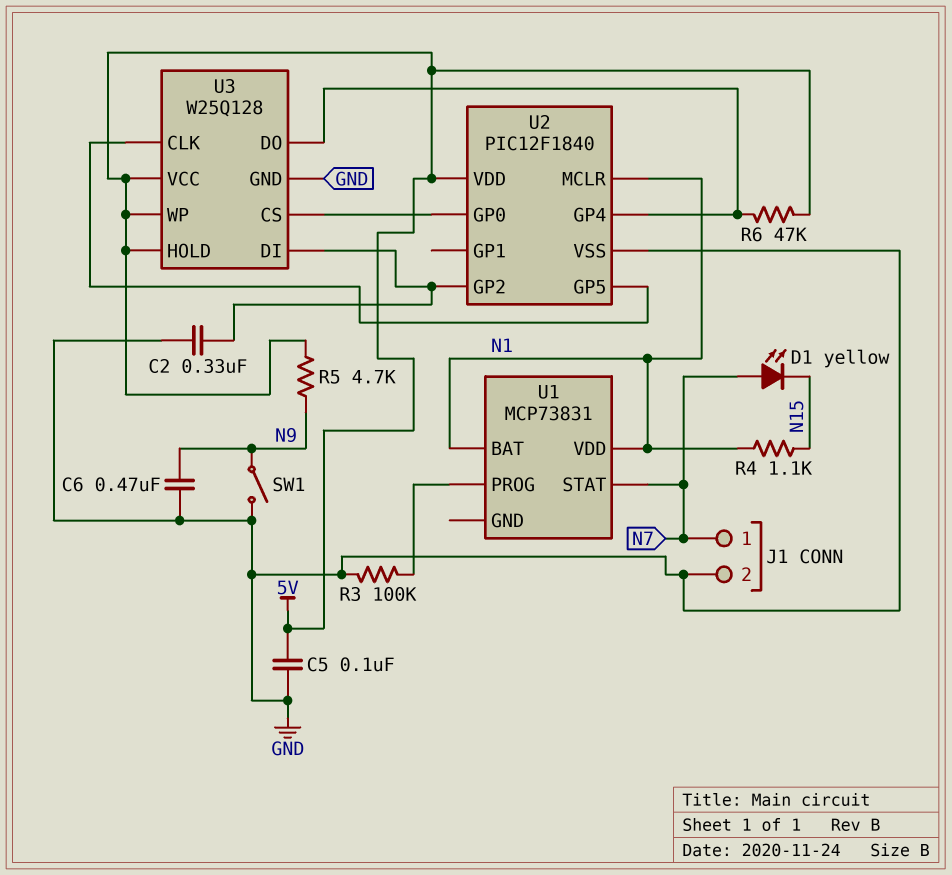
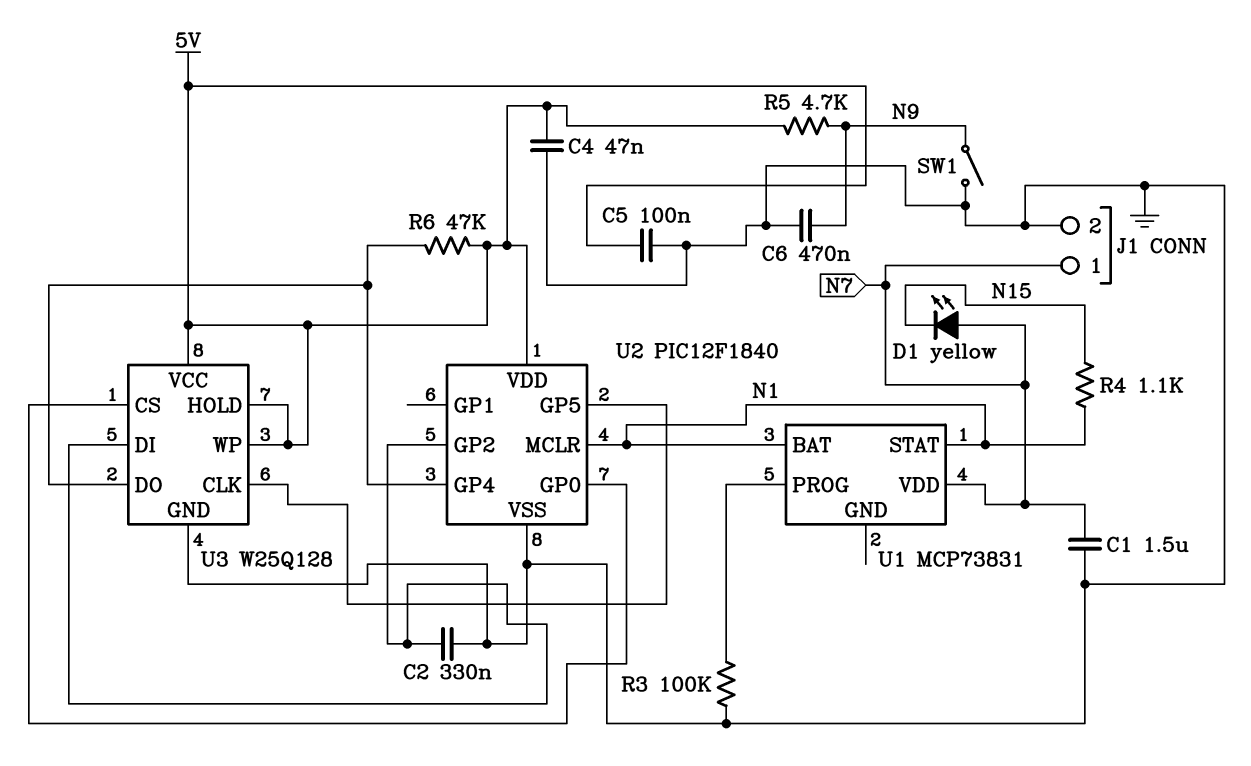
C1: none -> 1.5uF (GND, N7)
C4: none -> 47nF (5V, GND)
U1 pin STAT: N7 -> N1
U1 pin VDD: N1 -> N7

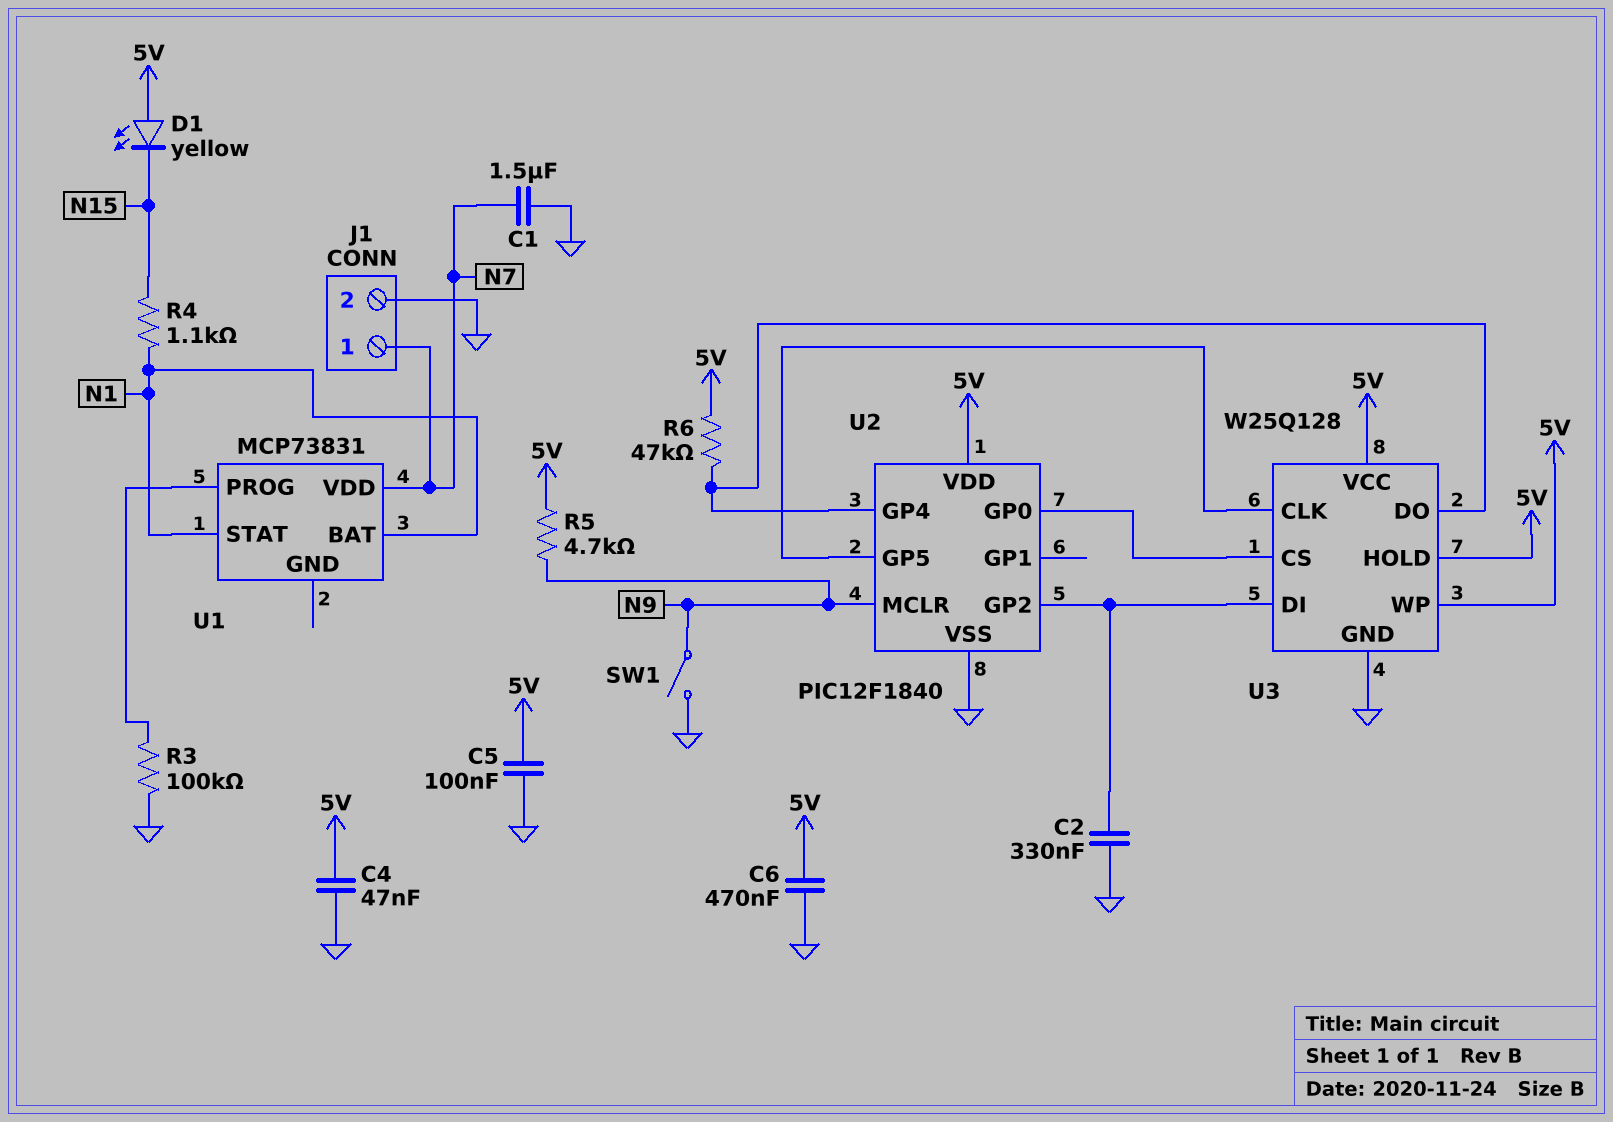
C6: 470nF (GND, N9) -> 470nF (5V, GND)
D1: LED yellow (A N7, K N15) -> LED yellow (A 5V, K N15)
U2 pin MCLR: N1 -> N9

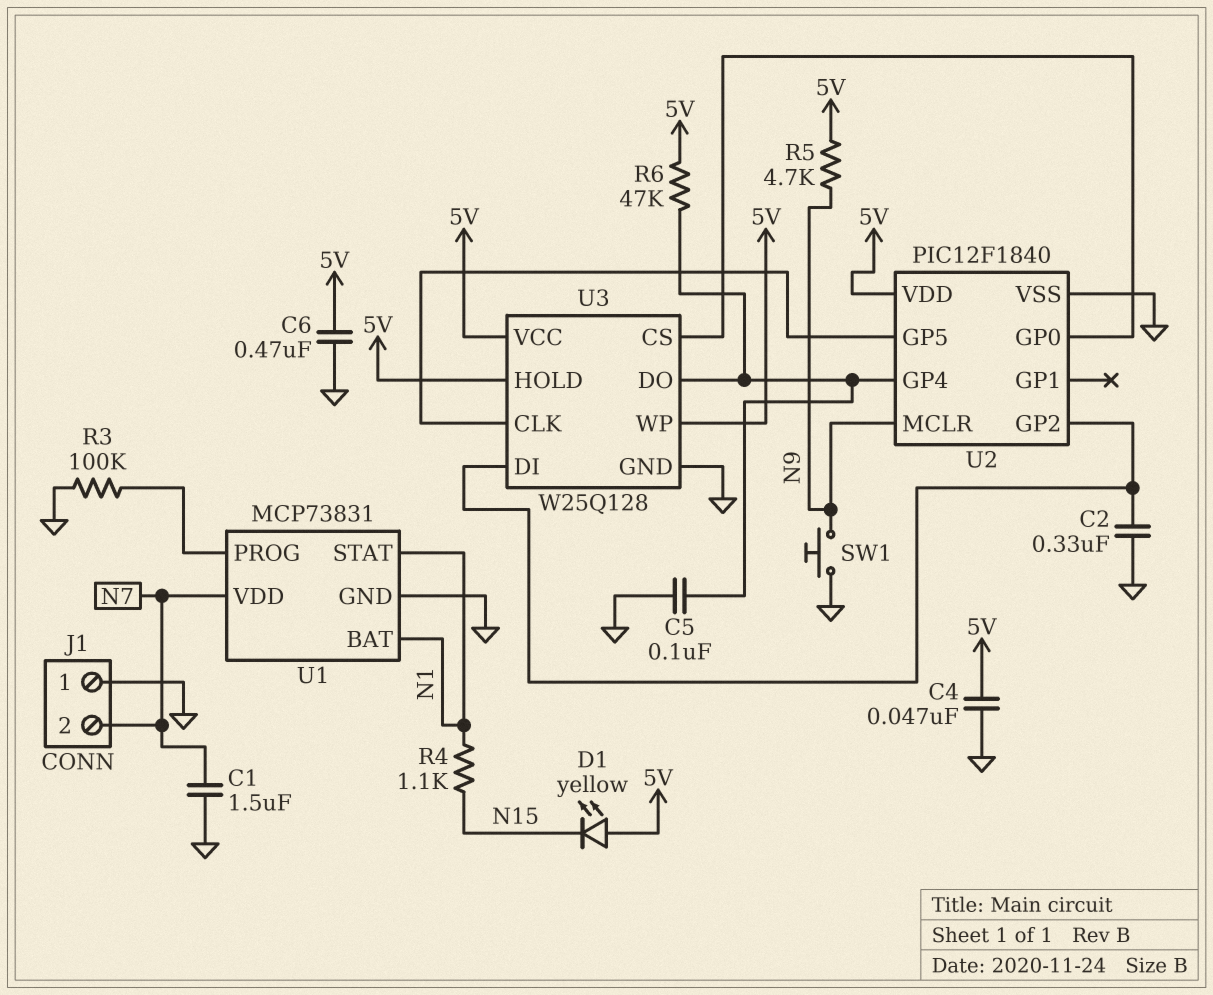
C5: 100nF (5V, GND) -> 100nF (GND, U2/GP4)
J1 pin 1: N7 -> GND
J1 pin 2: GND -> N7
SW1: switch (GND, N9) -> button (GND, N9)
U1 pin GND: none -> GND

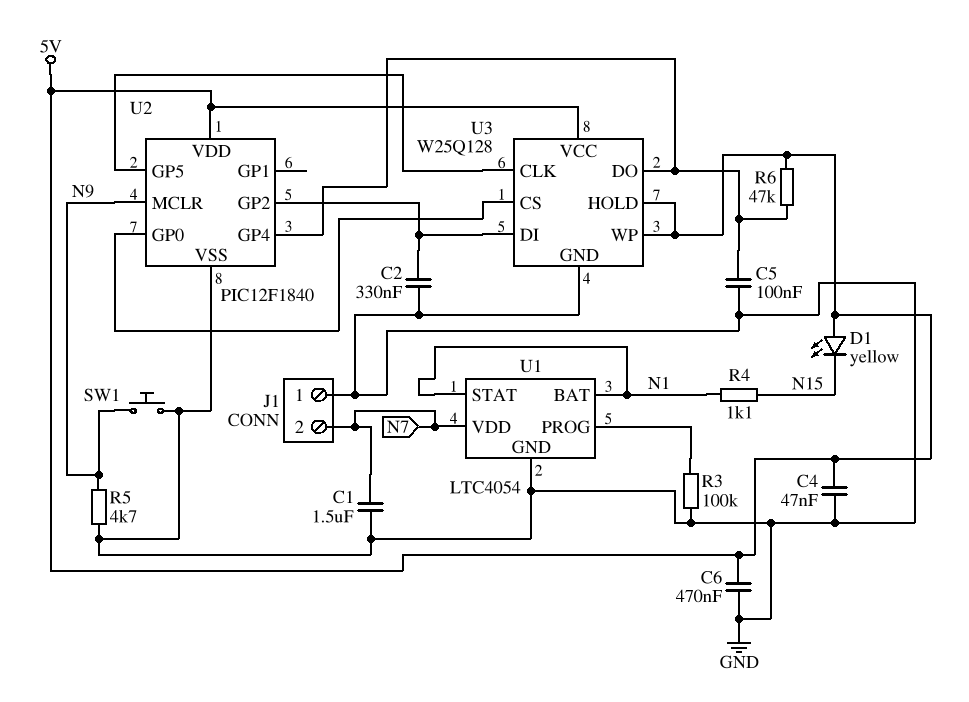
R5: 4.7k (5V, N9) -> 4.7k (GND, N9)
U1: MCP73831 -> LTC4054

